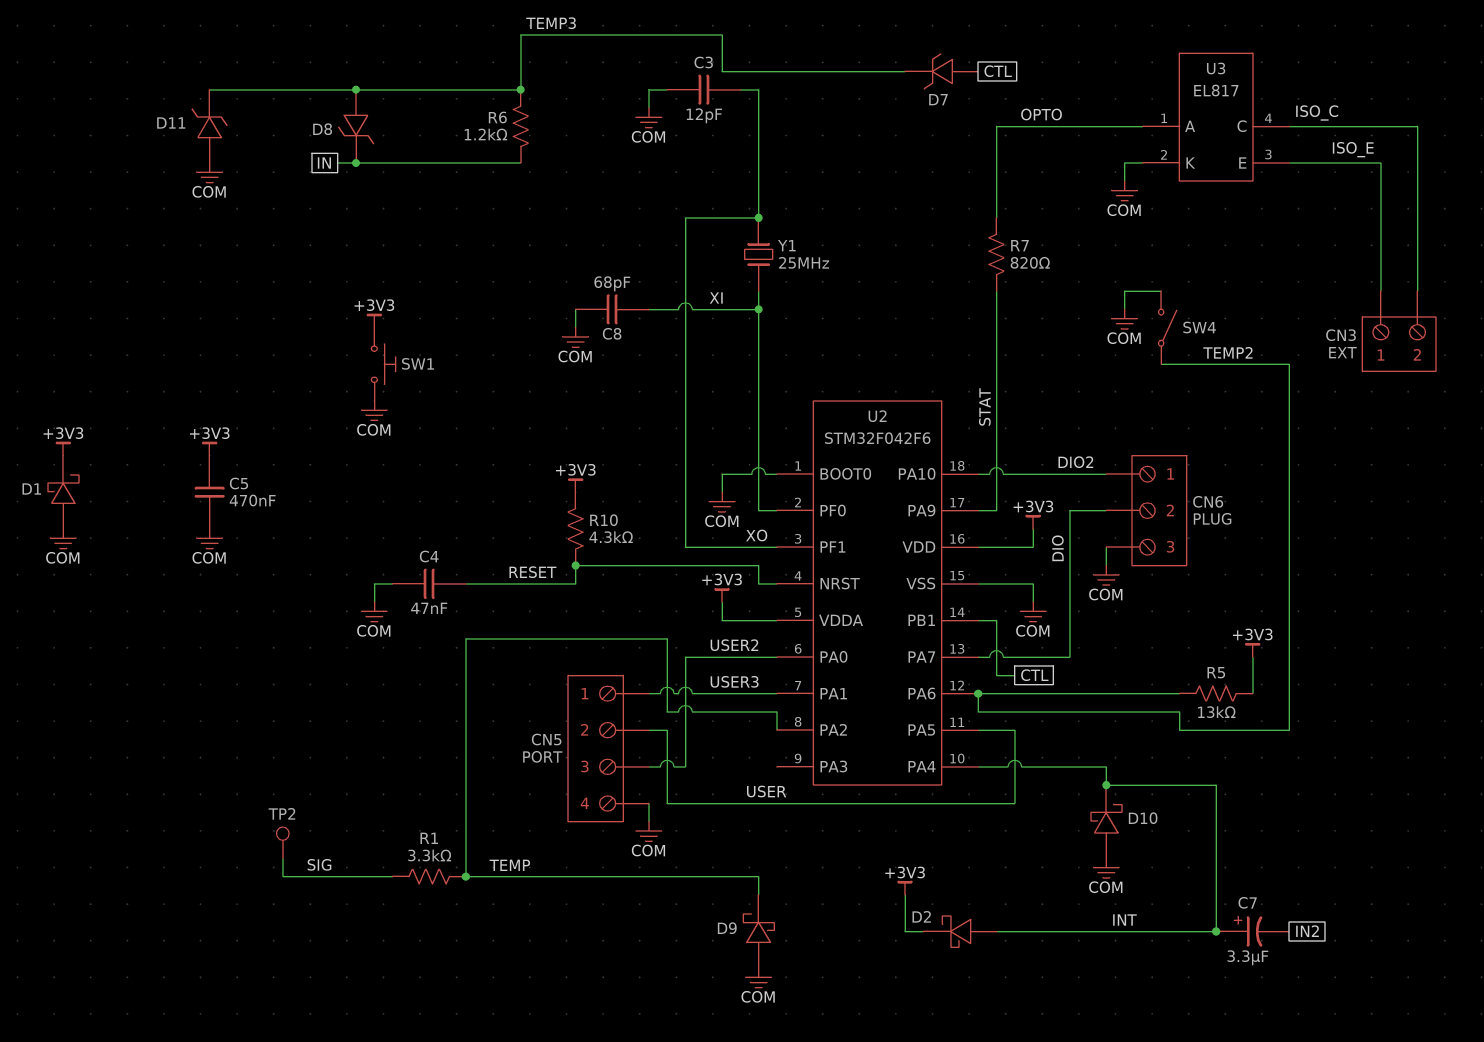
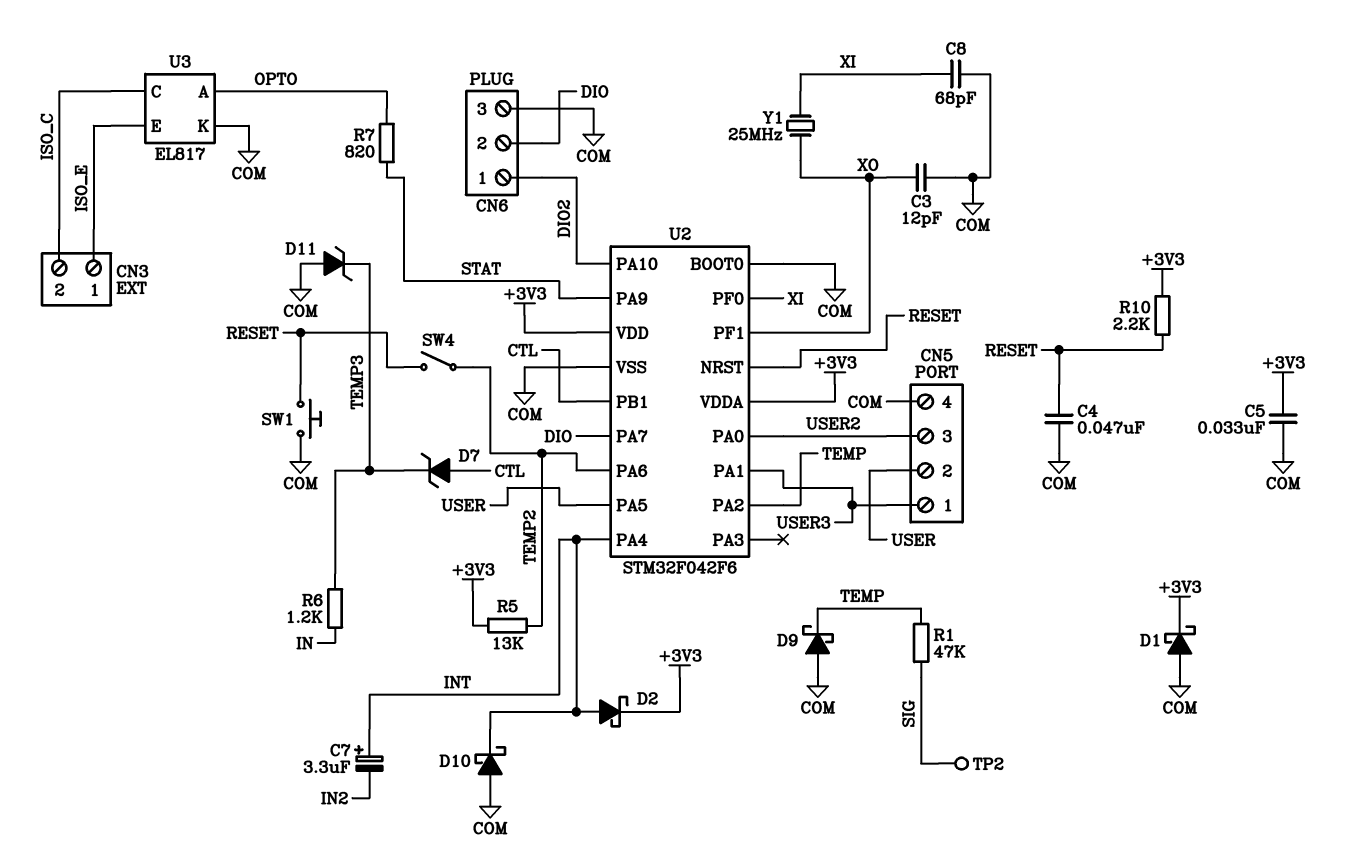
C5: 470nF (+3V3, COM) -> 33nF (+3V3, COM)
D8: zener (A TEMP3, K IN) -> none
R1: 3.3k (SIG, TEMP) -> 47k (SIG, TEMP)
R10: 4.3k (+3V3, RESET) -> 2.2k (+3V3, RESET)
SW1: button (+3V3, COM) -> button (COM, RESET)
SW4: switch (COM, TEMP2) -> switch (RESET, TEMP2)

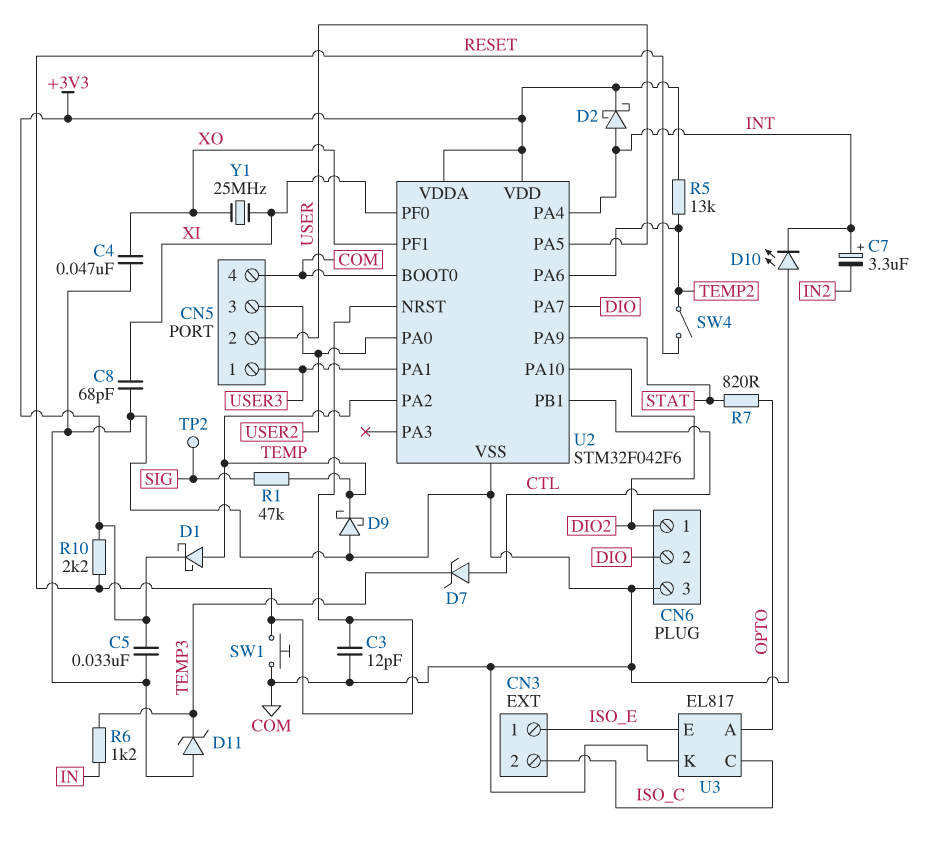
C3: 12pF (COM, XO) -> 12pF (COM, RESET)
C4: 47nF (COM, RESET) -> 47nF (COM, XO)
D1: schottky (A COM, K +3V3) -> schottky (A TEMP, K +3V3)
D10: schottky (A COM, K INT) -> LED (A COM, K INT)

